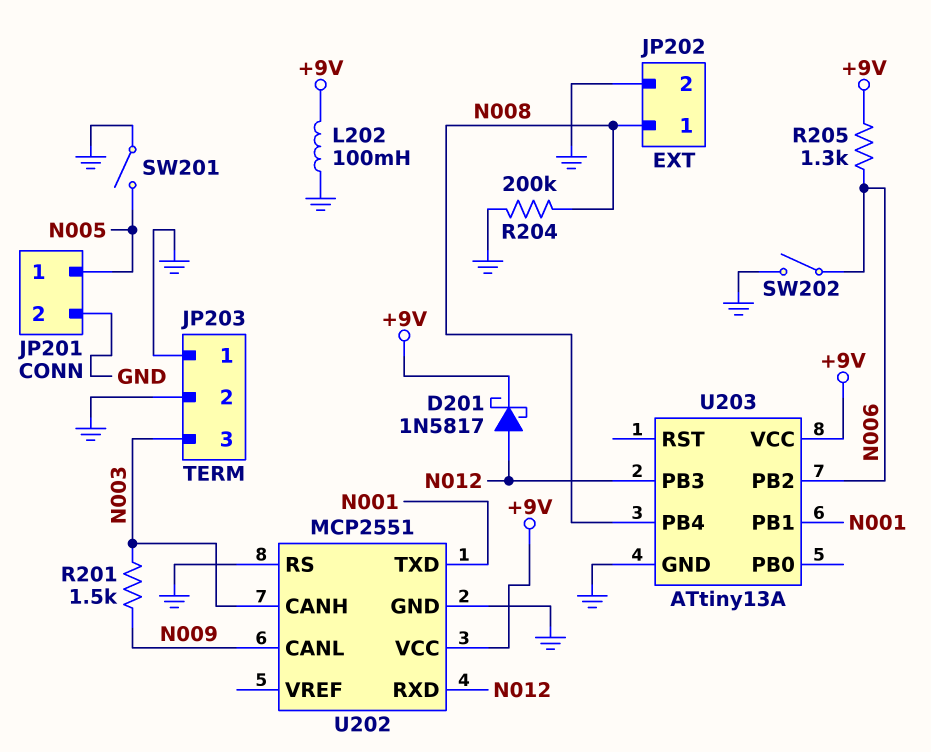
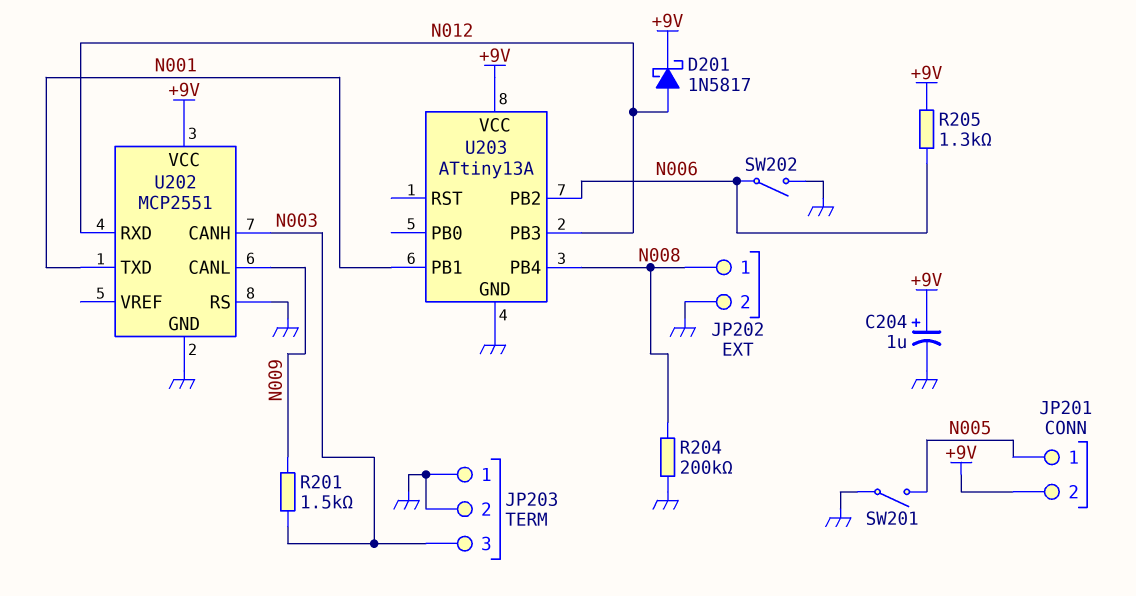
C204: none -> 1uF (plus +9V, minus GND)
JP201 pin 2: GND -> +9V
L202: 100mH (+9V, GND) -> none

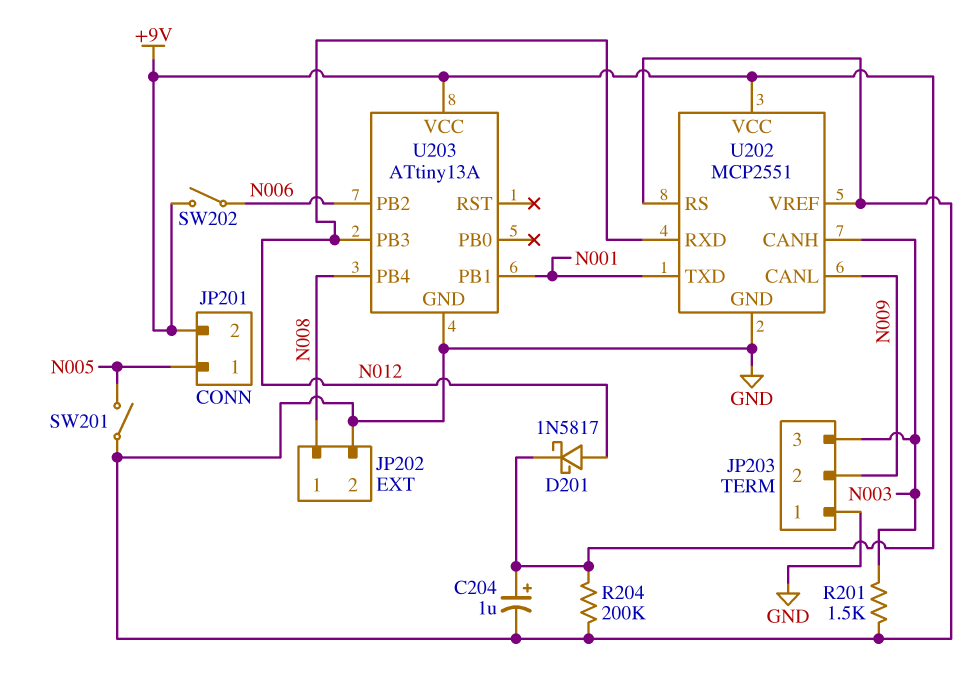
JP203 pin 2: GND -> N009
R201: 1.5k (N003, N009) -> 1.5k (GND, N003)
R204: 200k (GND, N008) -> 200k (+9V, GND)
R205: 1.3k (+9V, N006) -> none
SW202: switch (GND, N006) -> switch (+9V, N006)
U202 pin VREF: none -> GND

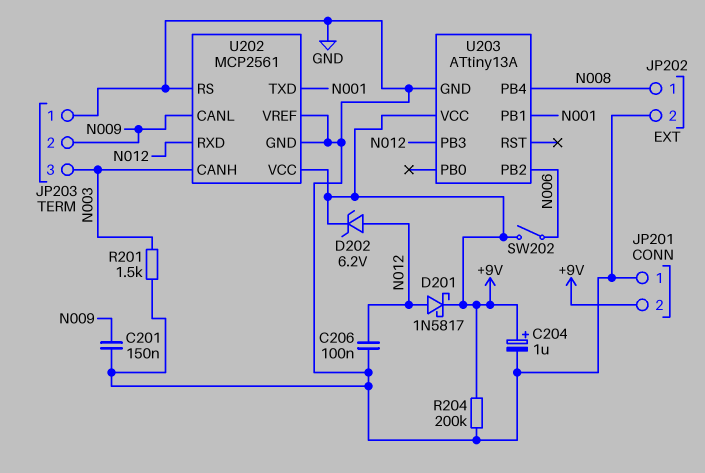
C201: none -> 150nF (GND, N009)
C206: none -> 100nF (GND, N012)
D202: none -> zener 6.2V (A N012, K +9V)
JP201 pin 1: N005 -> GND
SW201: switch (GND, N005) -> none
U202: MCP2551 -> MCP2561

